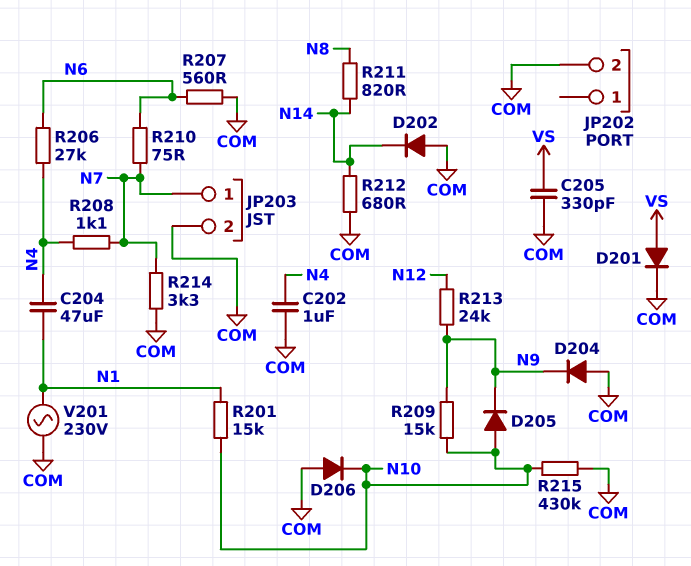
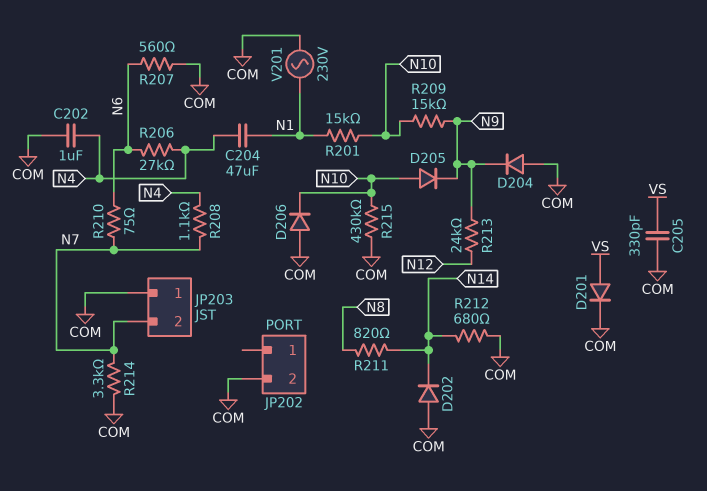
JP203 pin 1: N7 -> COM
JP203 pin 2: COM -> N7

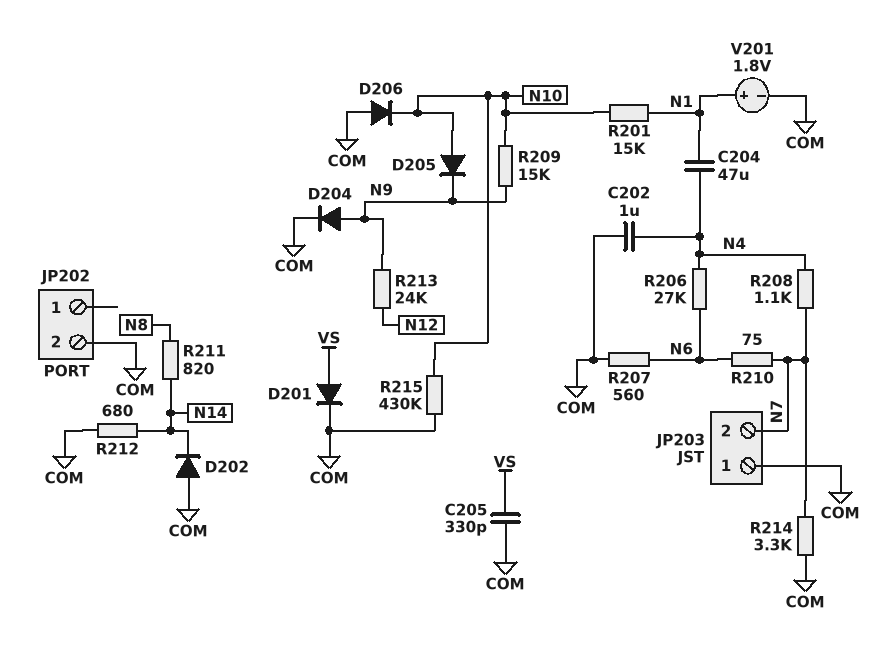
D204: diode (A COM, K N9) -> diode (A N9, K COM)
V201: AC 230V (COM, N1) -> 1.8V (plus N1, minus COM)

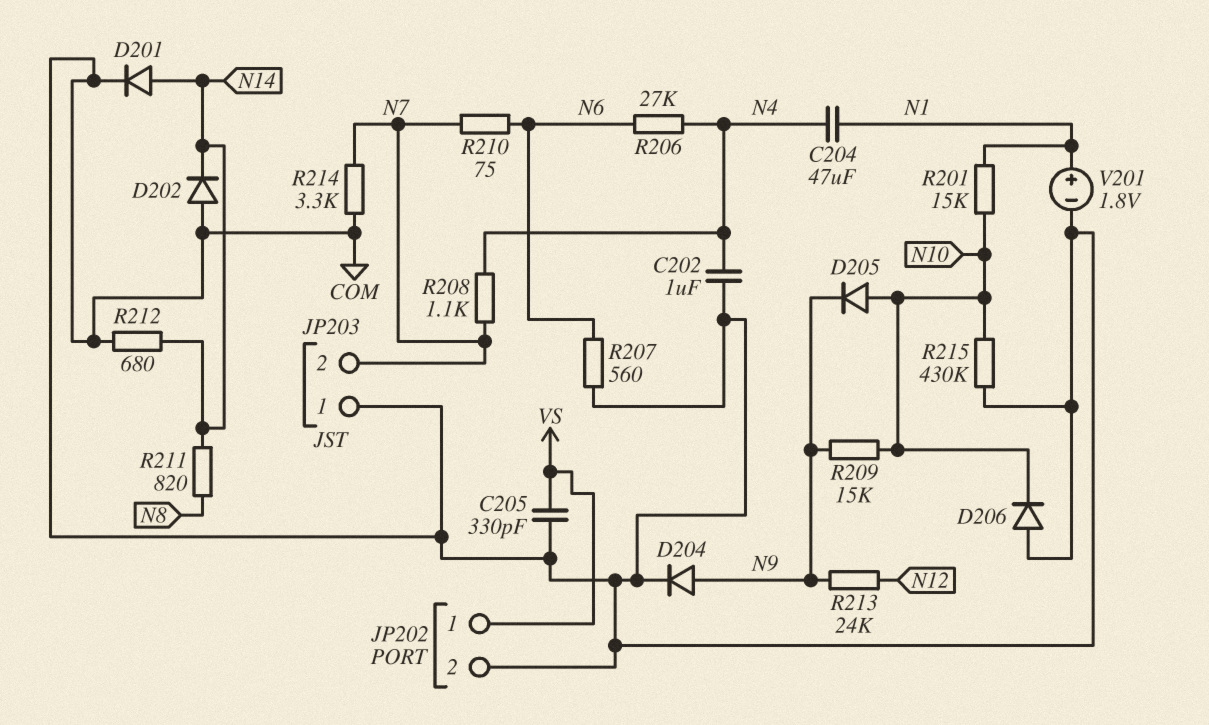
D201: diode (A VS, K COM) -> diode (A N14, K COM)
JP202 pin 1: none -> VS

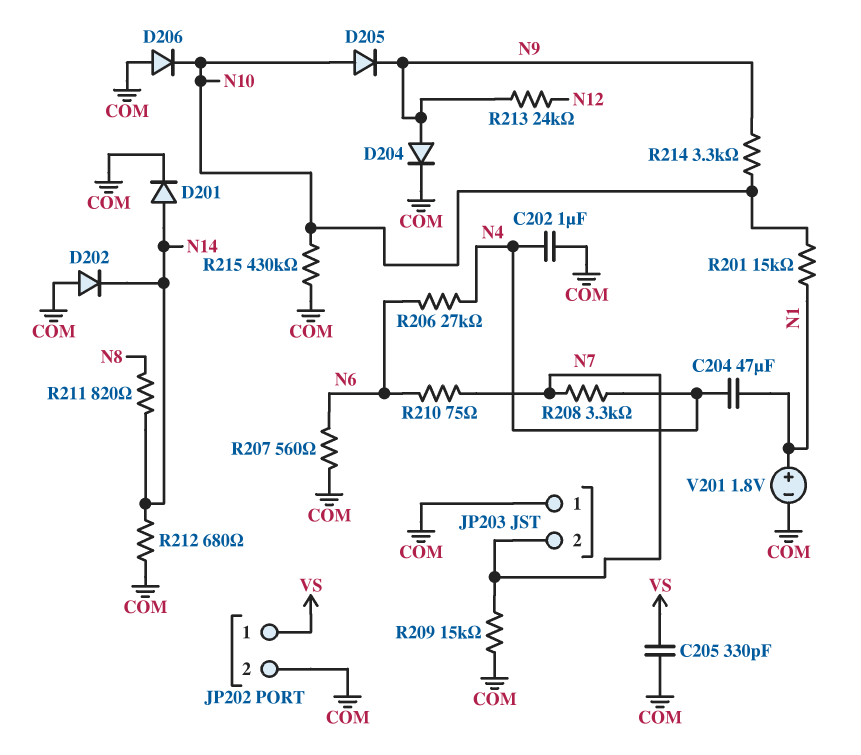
R208: 1.1k (N4, N7) -> 3.3k (N4, N7)
R209: 15k (N9, N10) -> 15k (COM, N7)
R214: 3.3k (COM, N7) -> 3.3k (N9, N10)

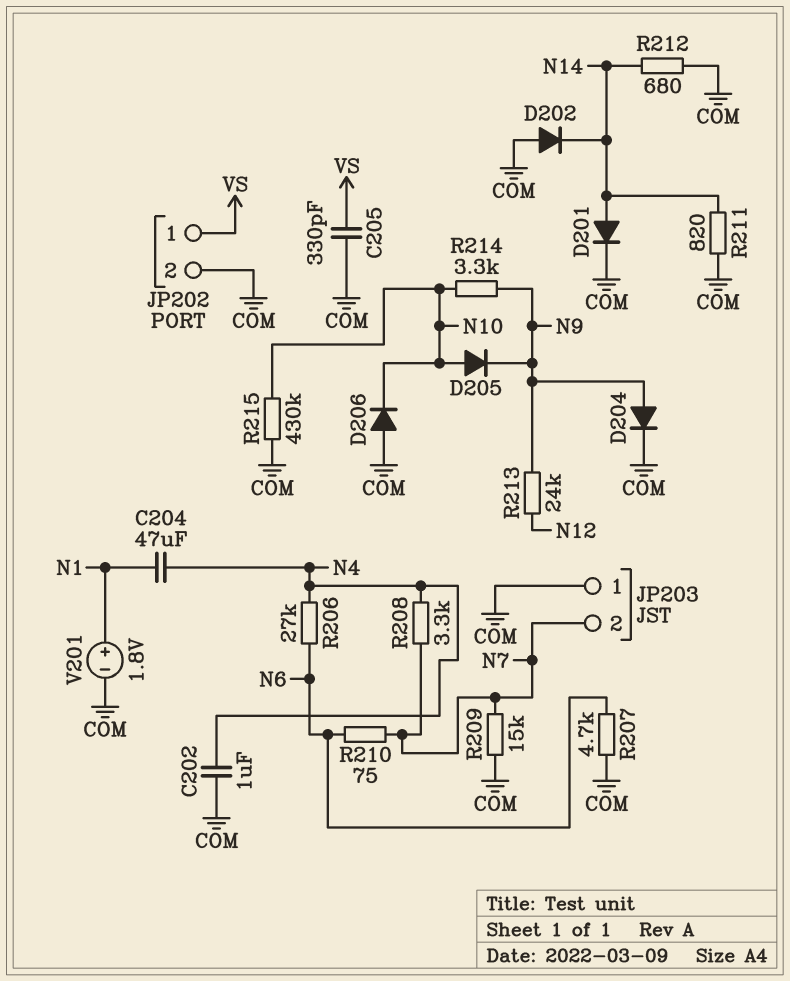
R201: 15k (N1, N10) -> none
R207: 560 (COM, N6) -> 4.7k (COM, N6)
R211: 820 (N8, N14) -> 820 (COM, N14)

